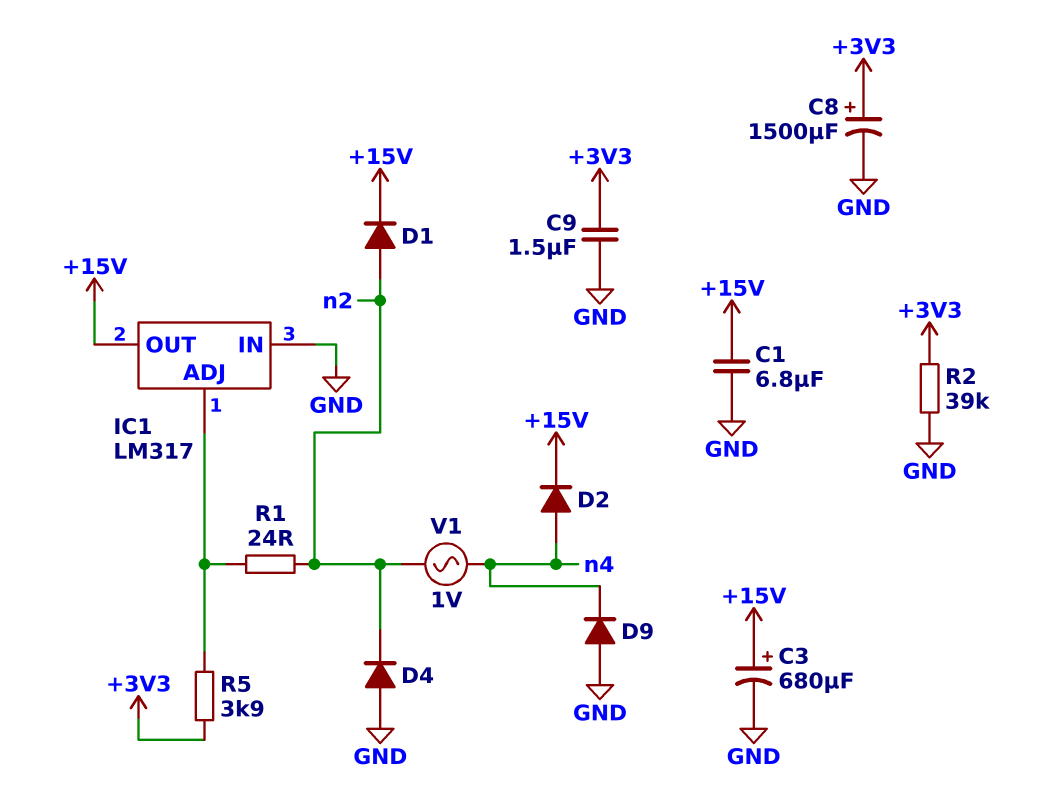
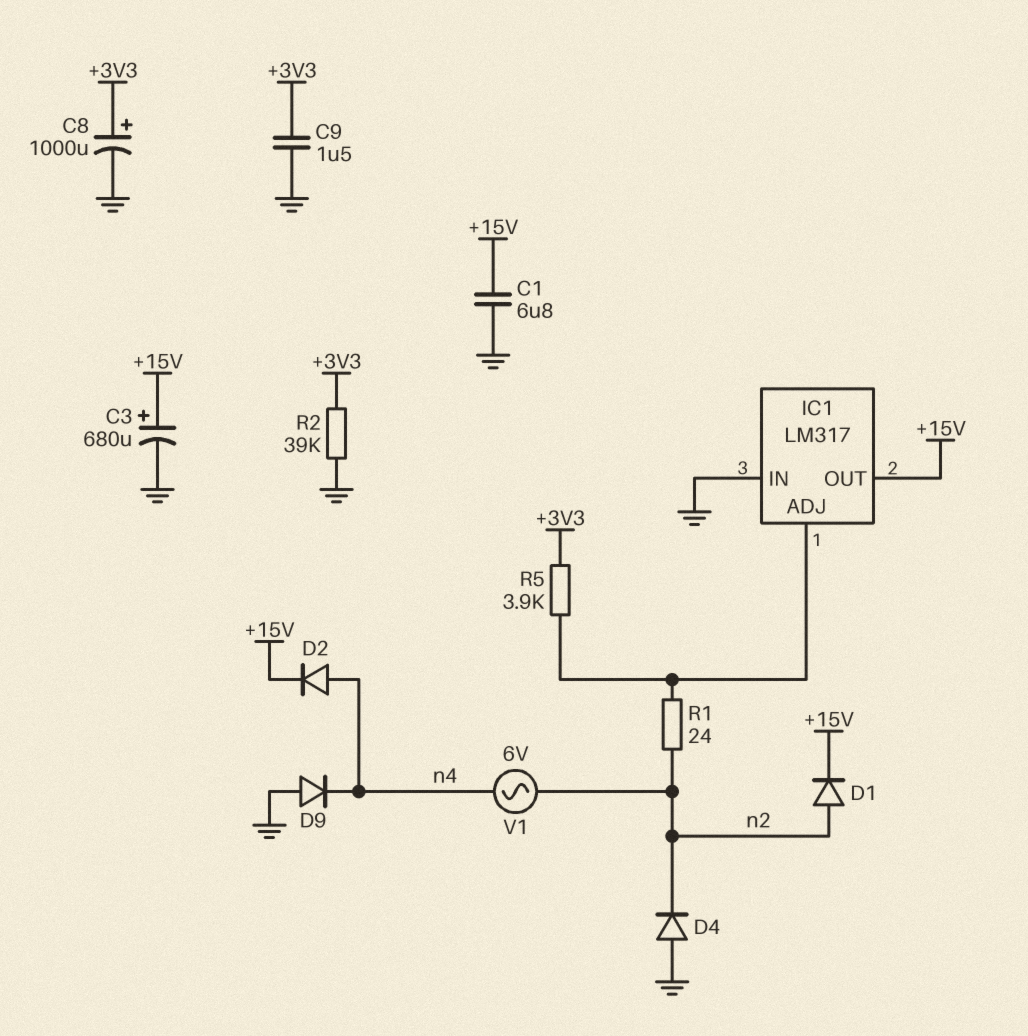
C8: 1500uF (plus +3V3, minus GND) -> 1000uF (plus +3V3, minus GND)
V1: AC 1V (n2, n4) -> AC 6V (n2, n4)

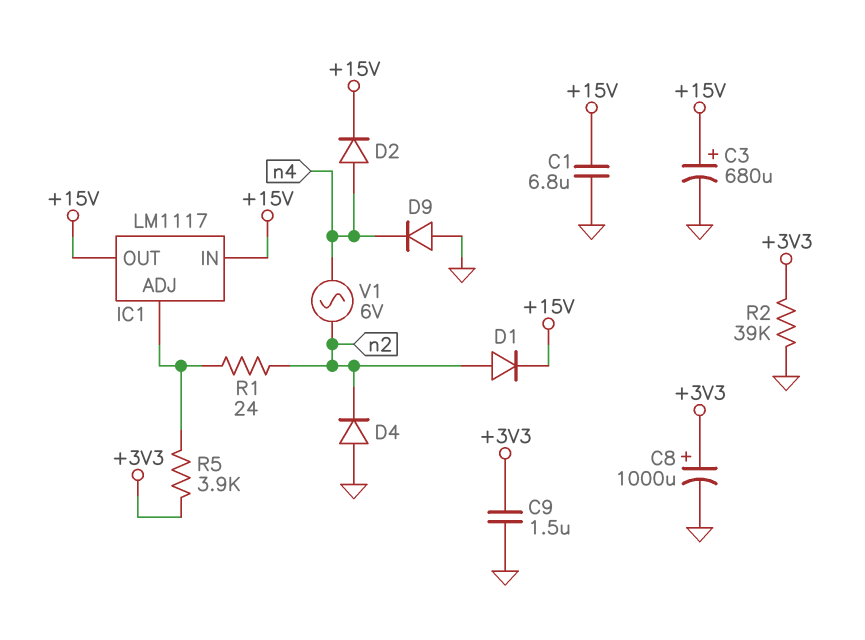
IC1: LM317 -> LM1117
IC1 pin IN: GND -> +15V

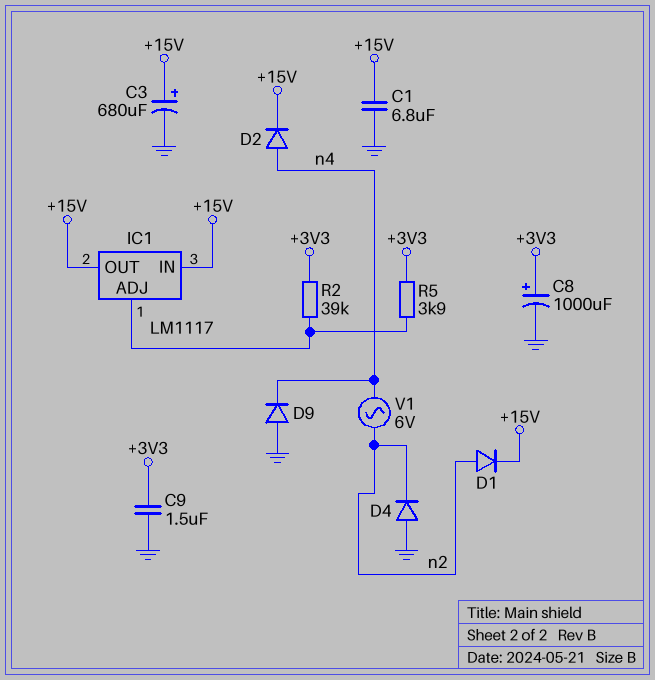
R1: 24 (IC1/ADJ, n2) -> none
R2: 39k (+3V3, GND) -> 39k (+3V3, IC1/ADJ)

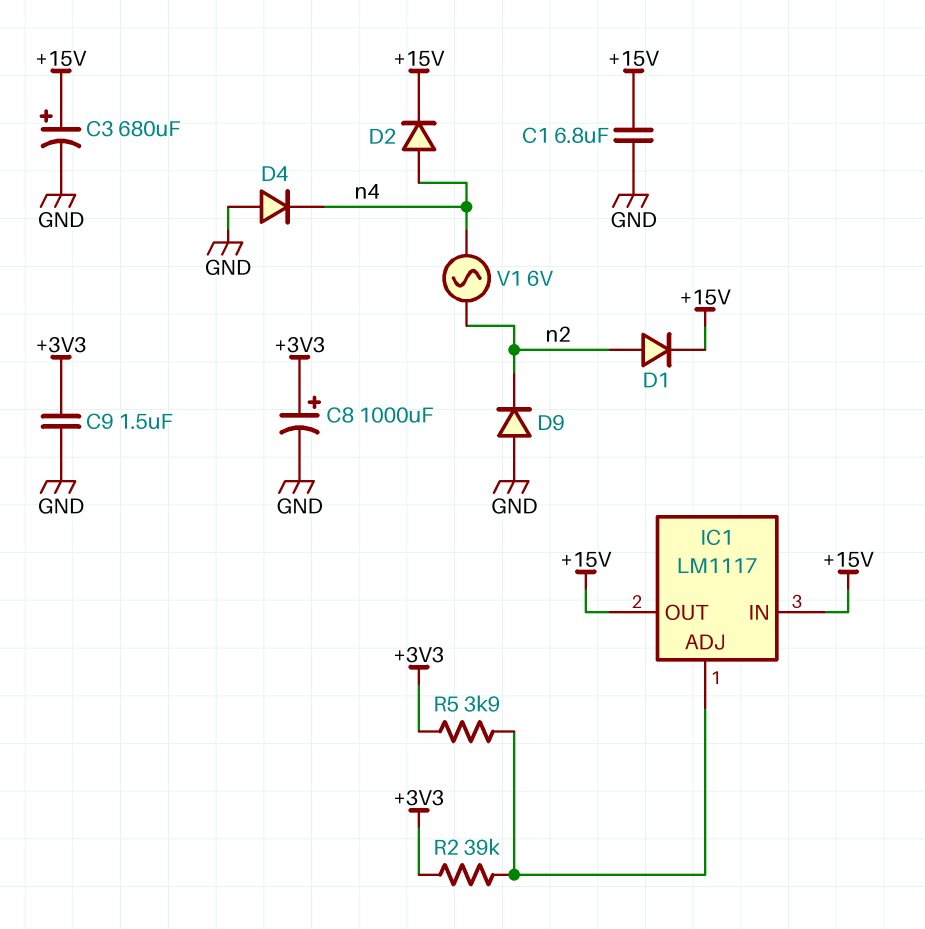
D4: diode (A GND, K n2) -> diode (A GND, K n4)
D9: diode (A GND, K n4) -> diode (A GND, K n2)

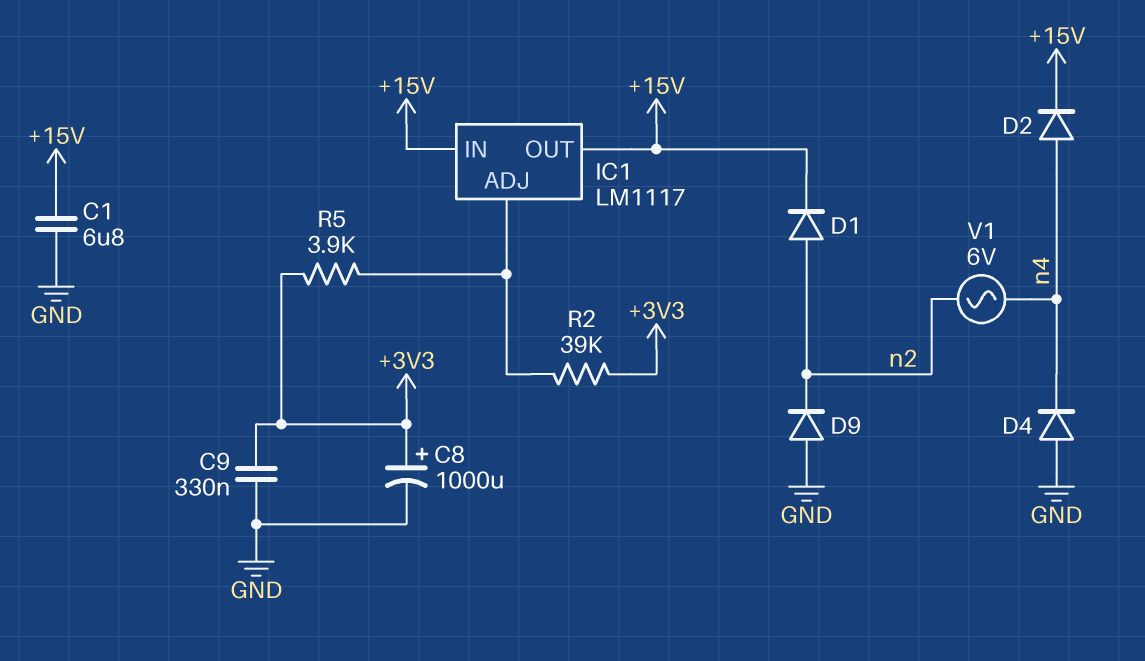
C3: 680uF (plus +15V, minus GND) -> none
C9: 1.5uF (+3V3, GND) -> 330nF (+3V3, GND)

